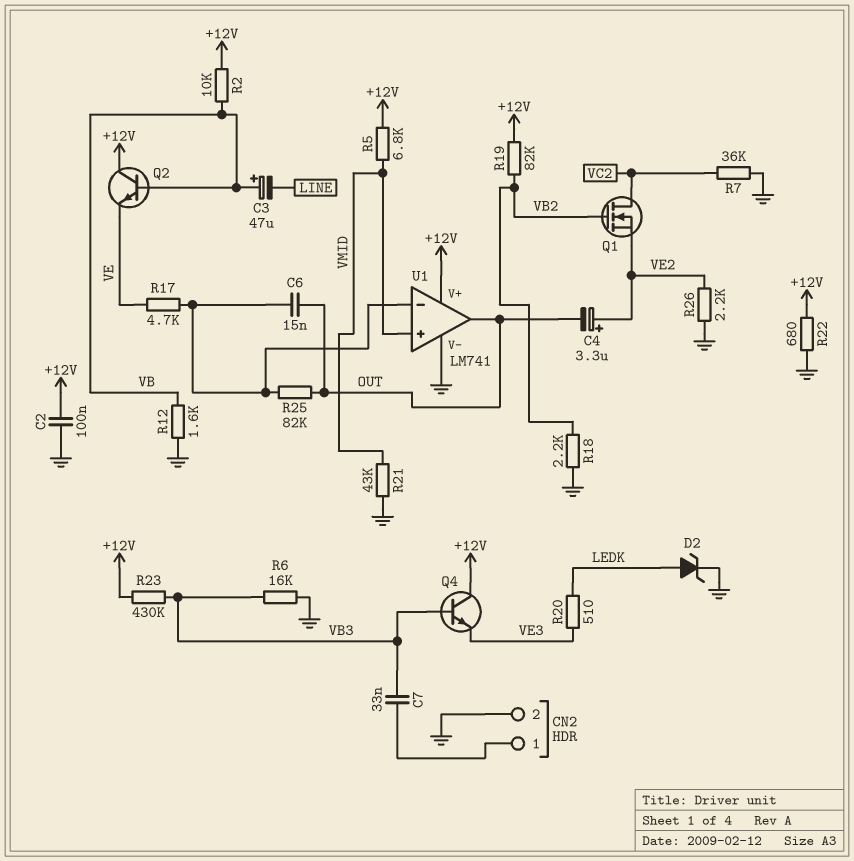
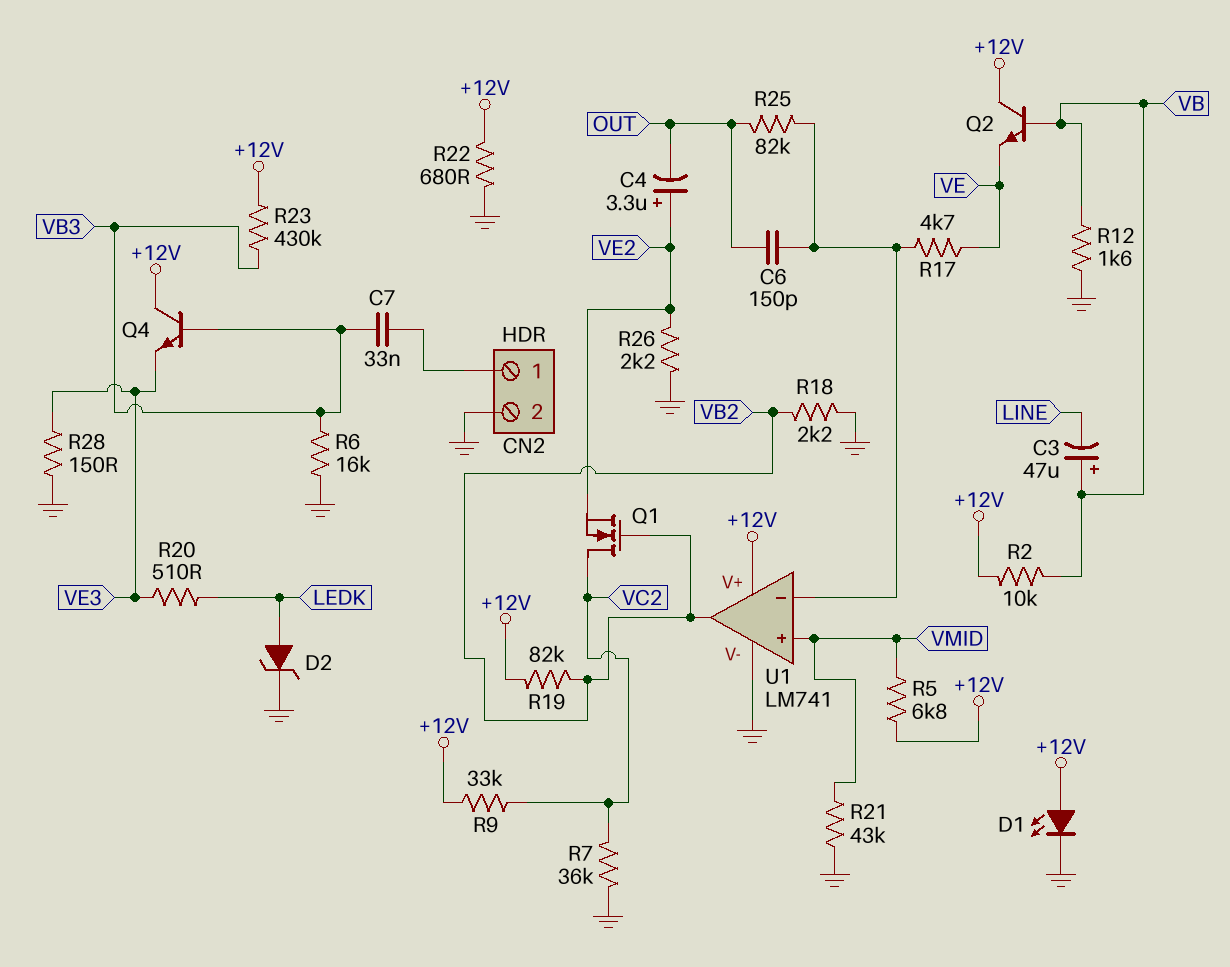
C2: 100nF (+12V, GND) -> none
C6: 15nF (OUT, U1/in-) -> 150pF (OUT, U1/in-)
D1: none -> LED (A +12V, K GND)
R9: none -> 33k (+12V, VC2)
R28: none -> 150 (GND, VE3)
U1 pin out: OUT -> VB2

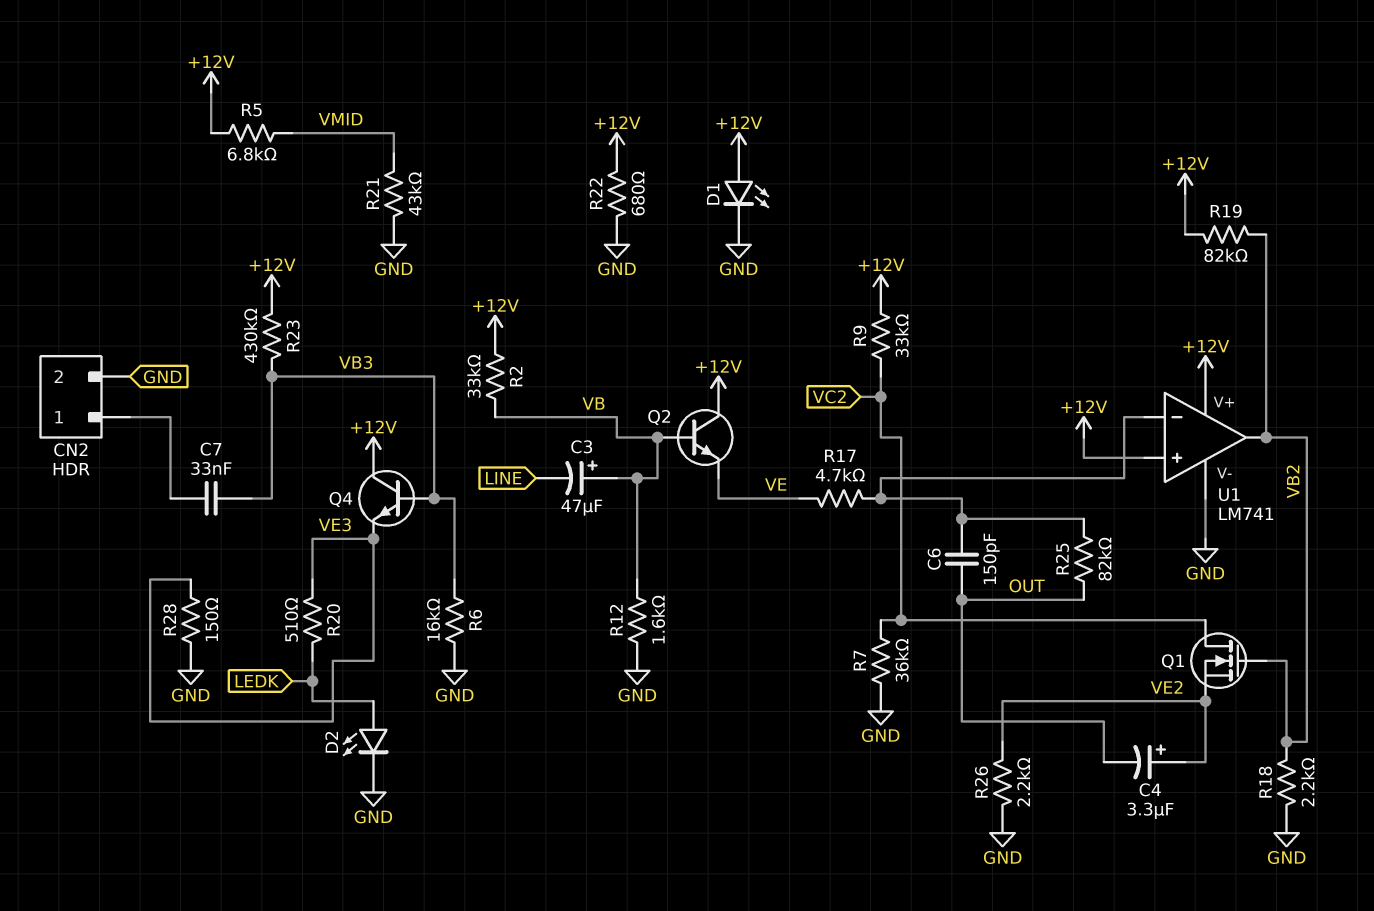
D2: zener (A LEDK, K GND) -> LED (A LEDK, K GND)
R2: 10k (+12V, VB) -> 33k (+12V, VB)
U1 pin in+: VMID -> +12V

